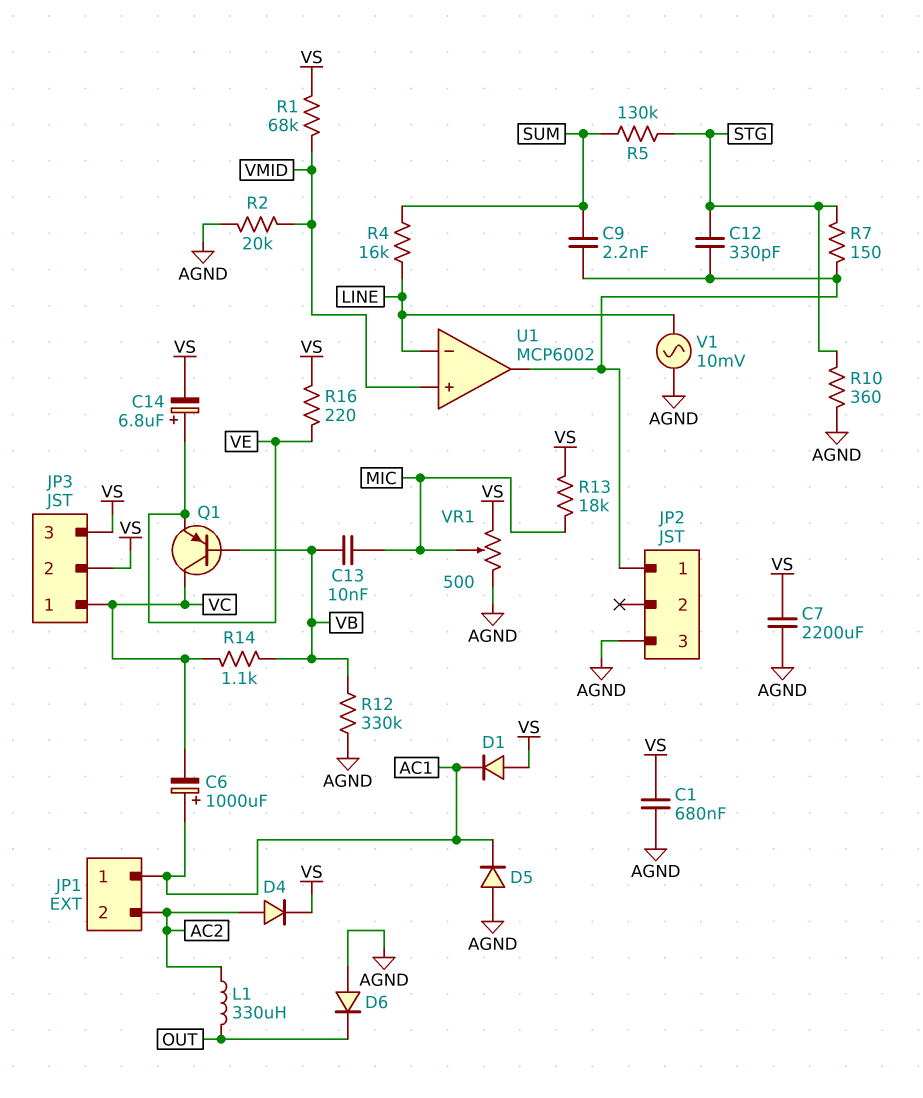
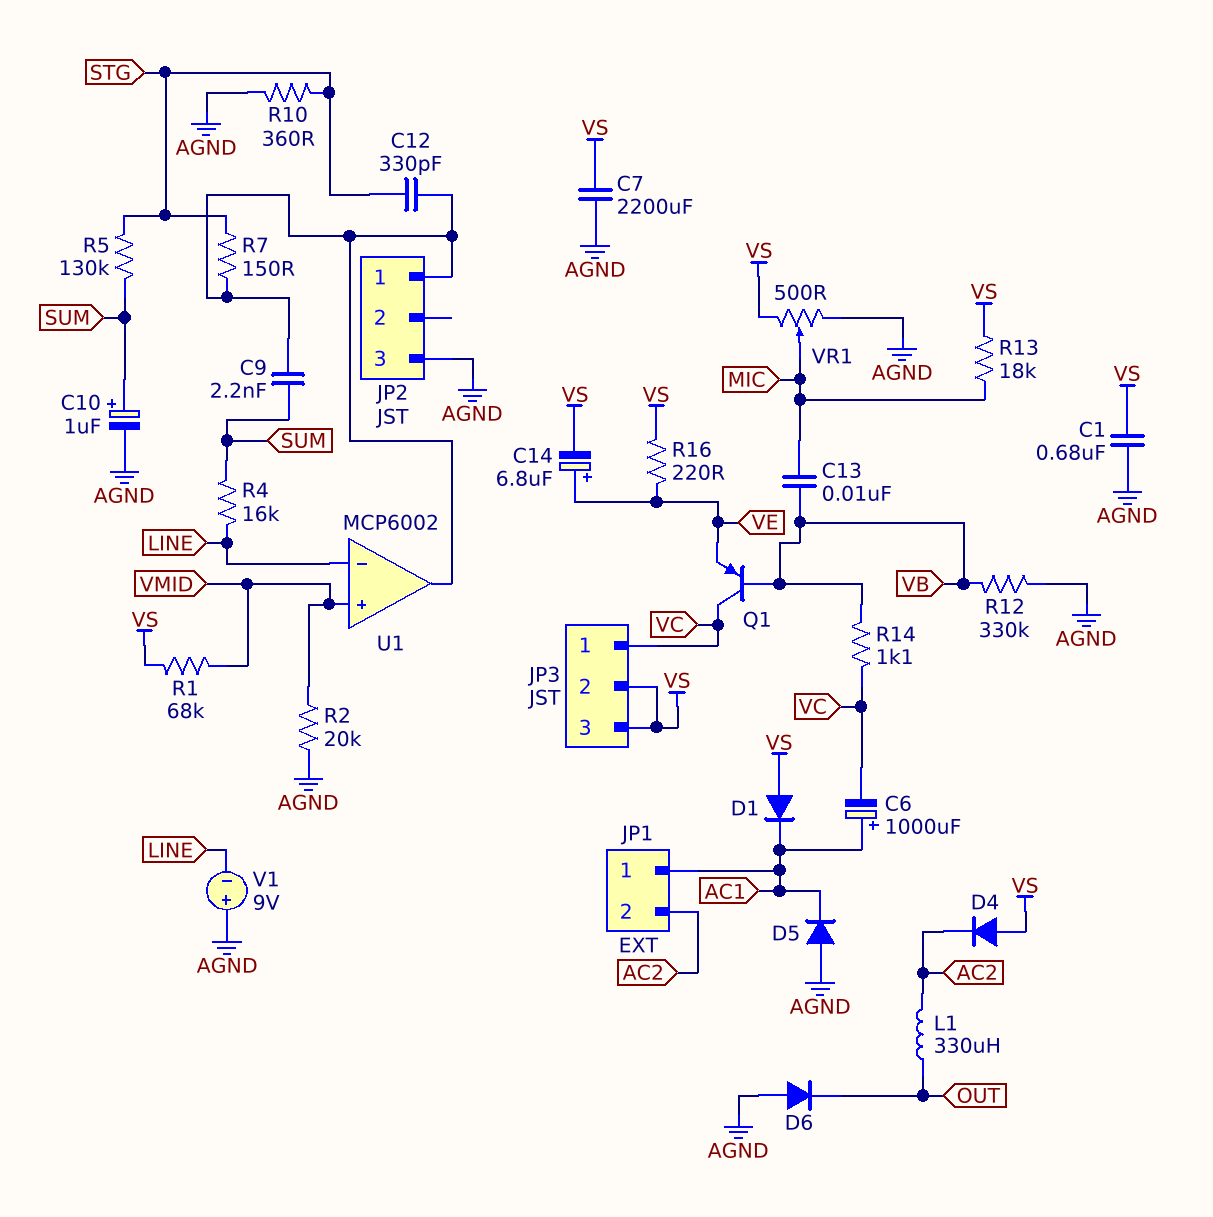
C10: none -> 1uF (plus SUM, minus AGND)
D4: diode (A AC2, K VS) -> diode (A VS, K AC2)
V1: AC 10mV (AGND, LINE) -> 9V (plus AGND, minus LINE)

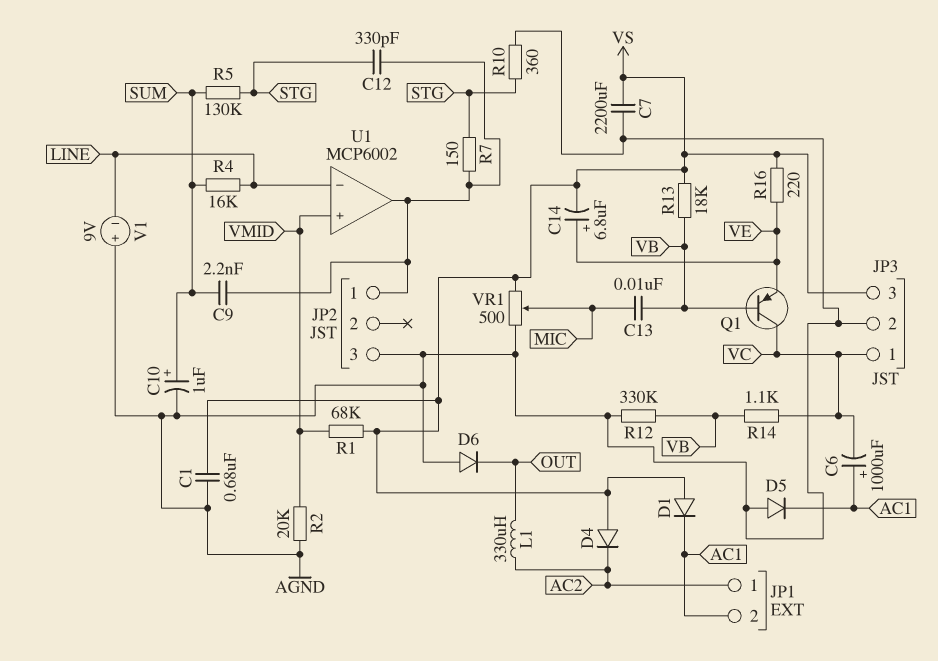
JP1 pin 1: AC1 -> AC2
JP1 pin 2: AC2 -> AC1
JP3 pin 2: VS -> AGND
R13: 18k (MIC, VS) -> 18k (VB, VS)

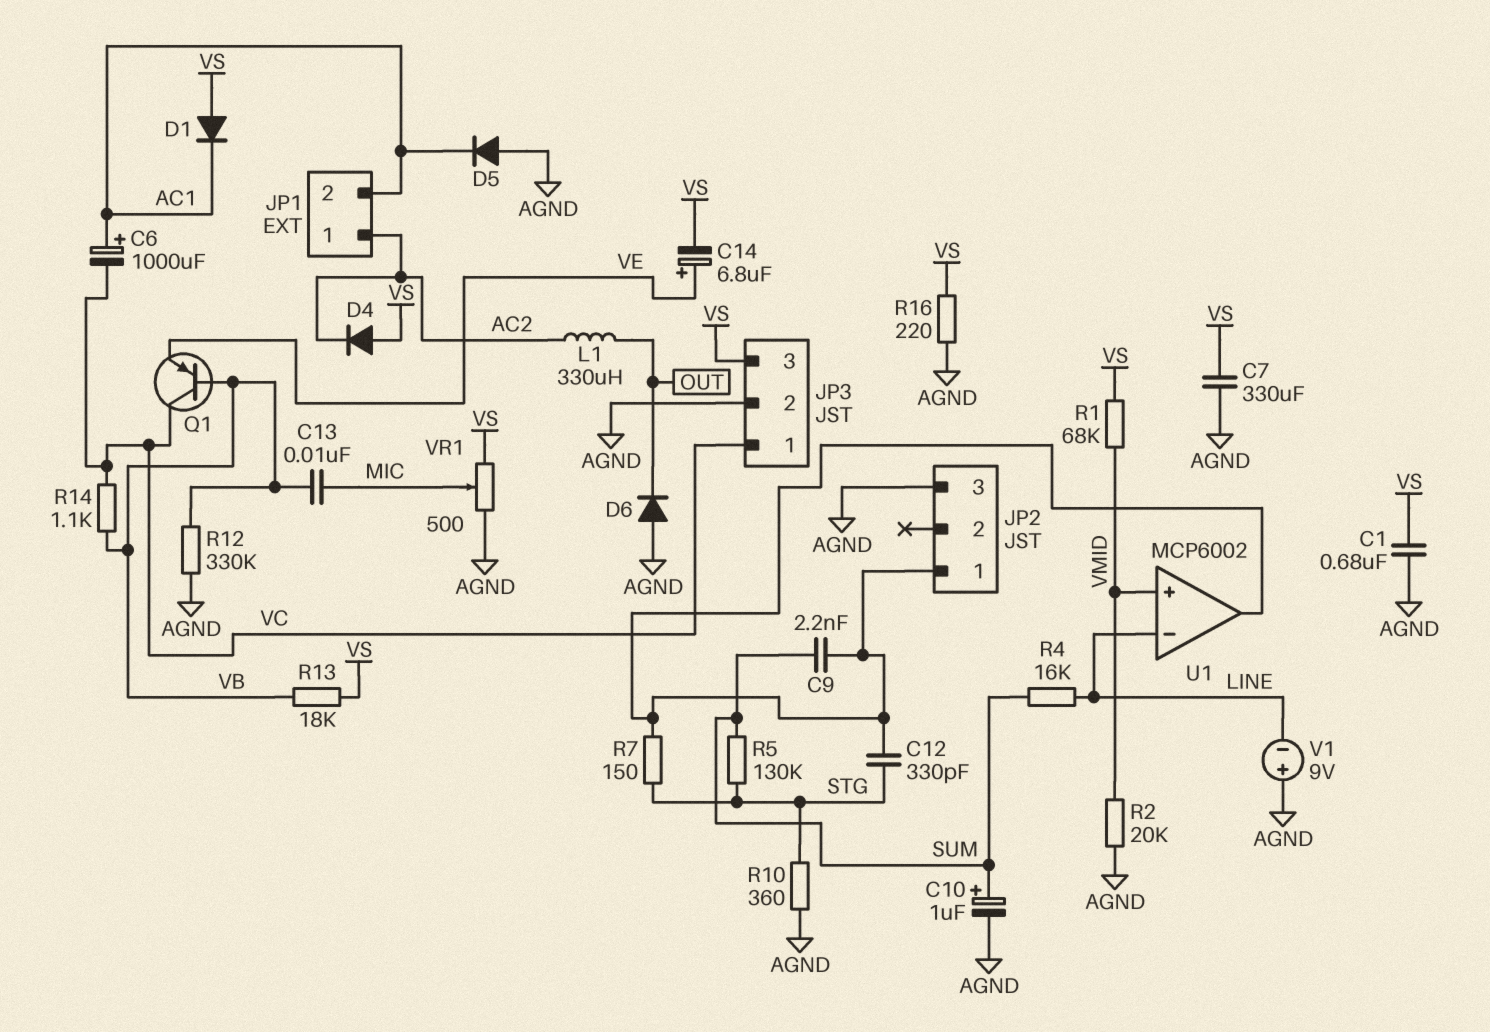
C7: 2200uF (AGND, VS) -> 330uF (AGND, VS)
R16: 220 (VE, VS) -> 220 (AGND, VS)

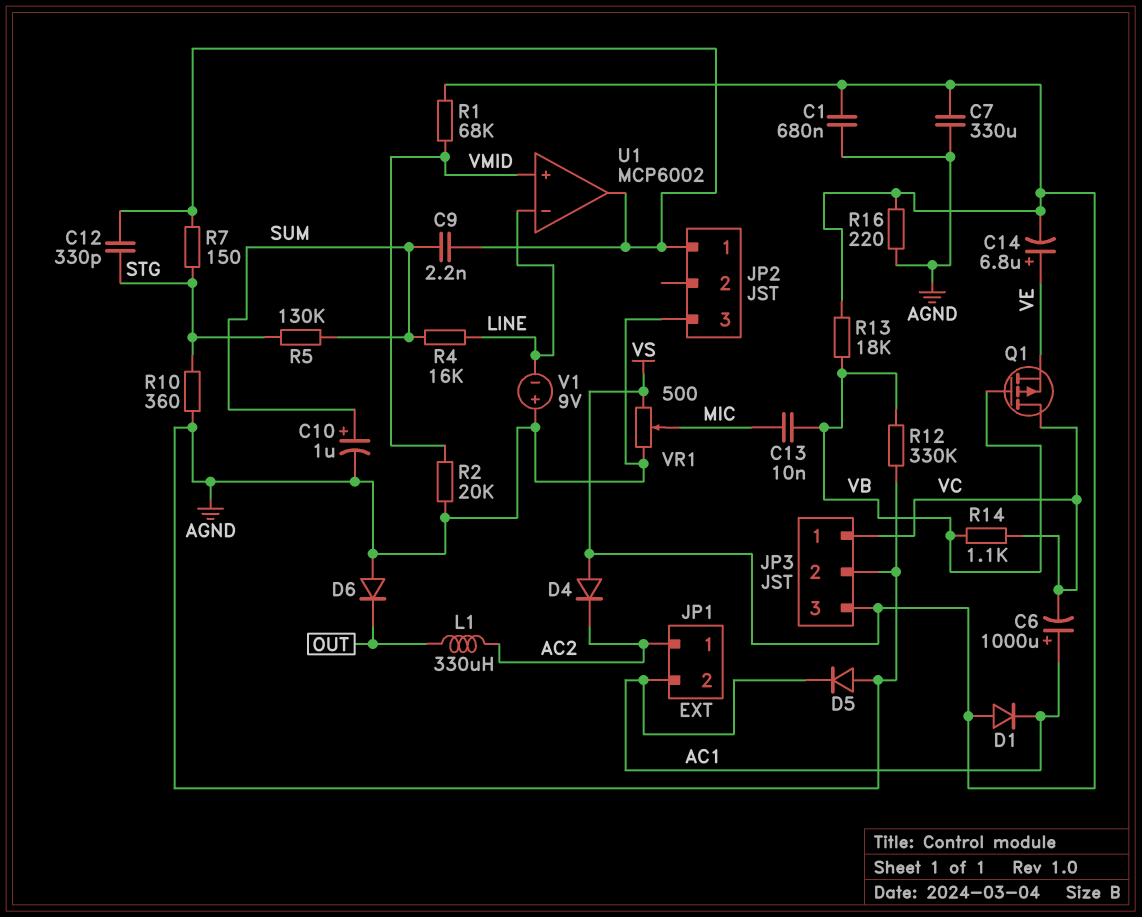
Q1: PNP (B VB, C VC, E VE) -> PMOS (G VB, D VC, S VE)

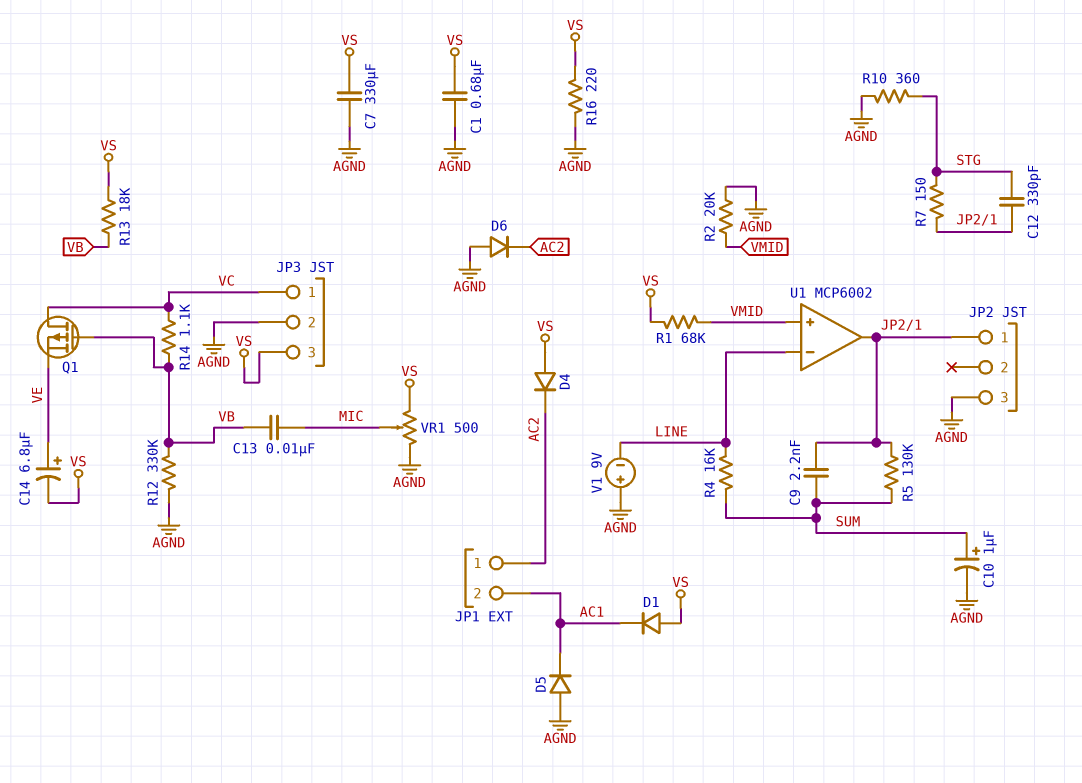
C6: 1000uF (plus AC1, minus VC) -> none
D6: diode (A AGND, K OUT) -> diode (A AGND, K AC2)
L1: 330uH (AC2, OUT) -> none
R5: 130k (STG, SUM) -> 130k (JP2/1, SUM)

